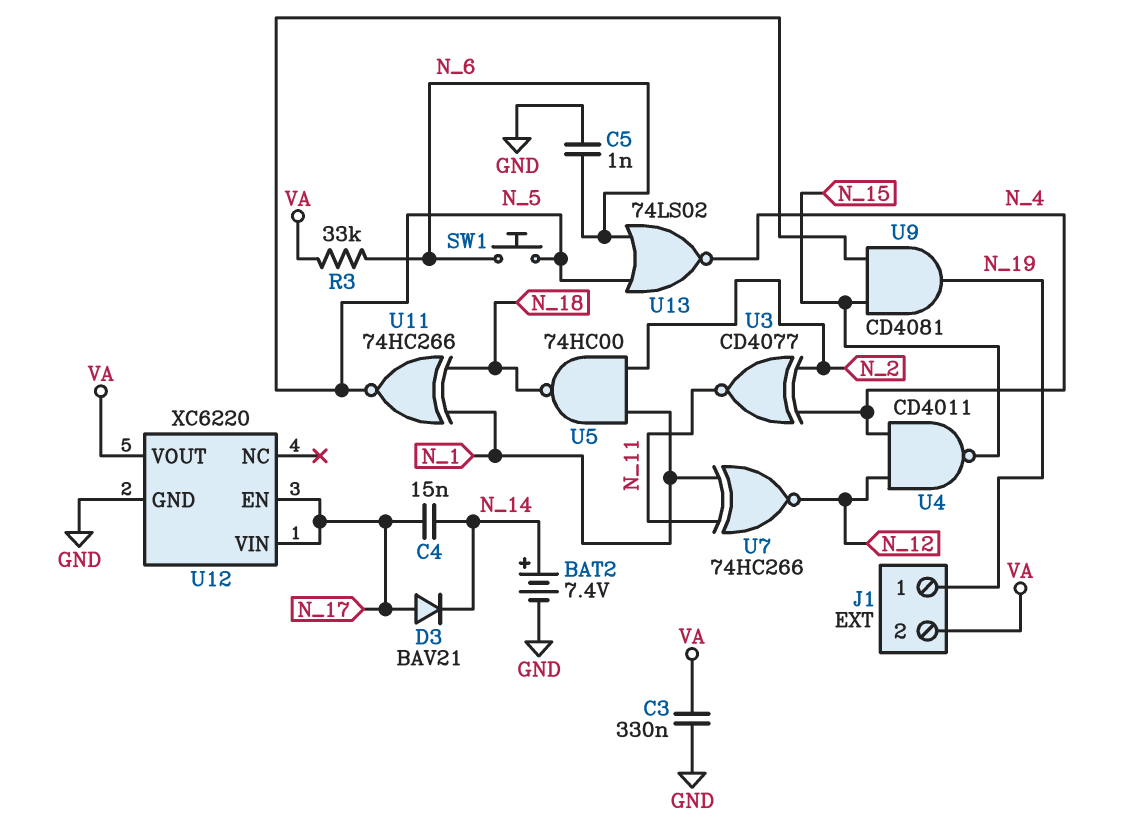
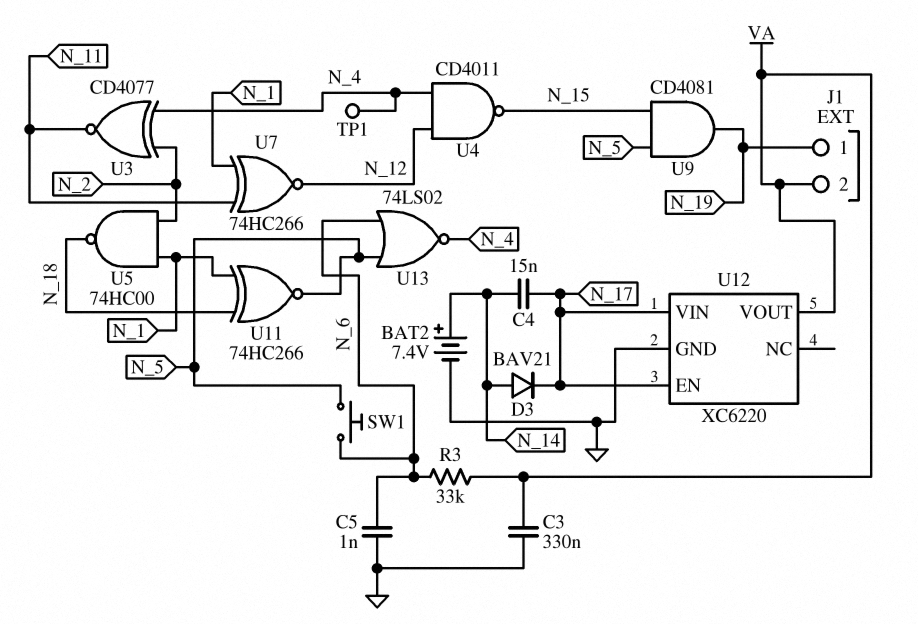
D3: diode BAV21 (A N_17, K N_14) -> diode BAV21 (A N_14, K N_17)
TP1: none -> test point (N_4)

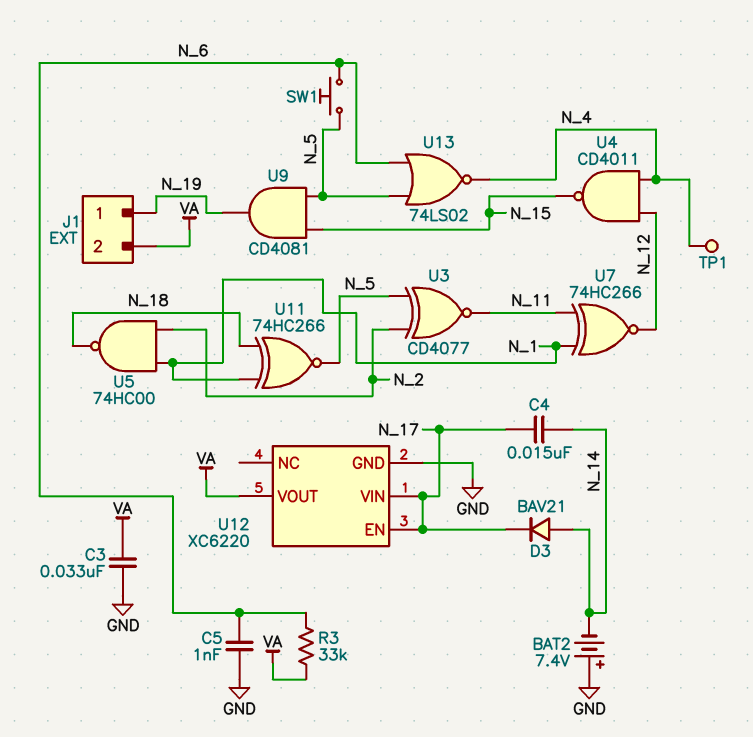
BAT2: 7.4V (plus N_14, minus GND) -> 7.4V (plus GND, minus N_14)
C3: 330nF (GND, VA) -> 33nF (GND, VA)
U3: XNOR CD4077 (in N_2, in N_4, out N_11) -> XNOR CD4077 (in N_2, in N_5, out N_11)

